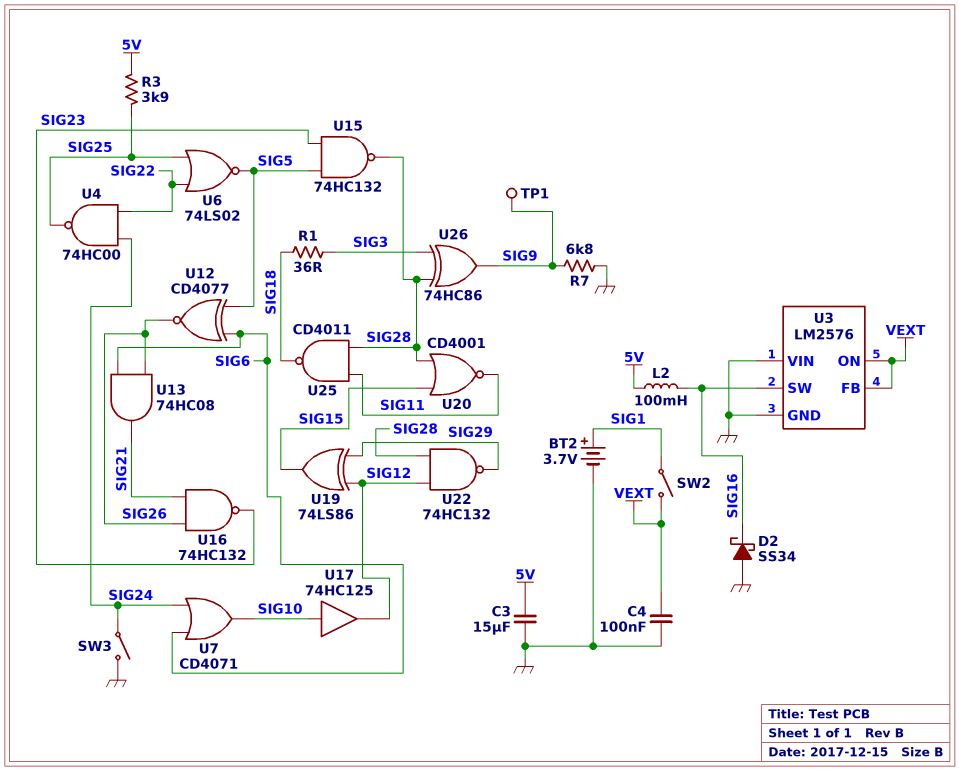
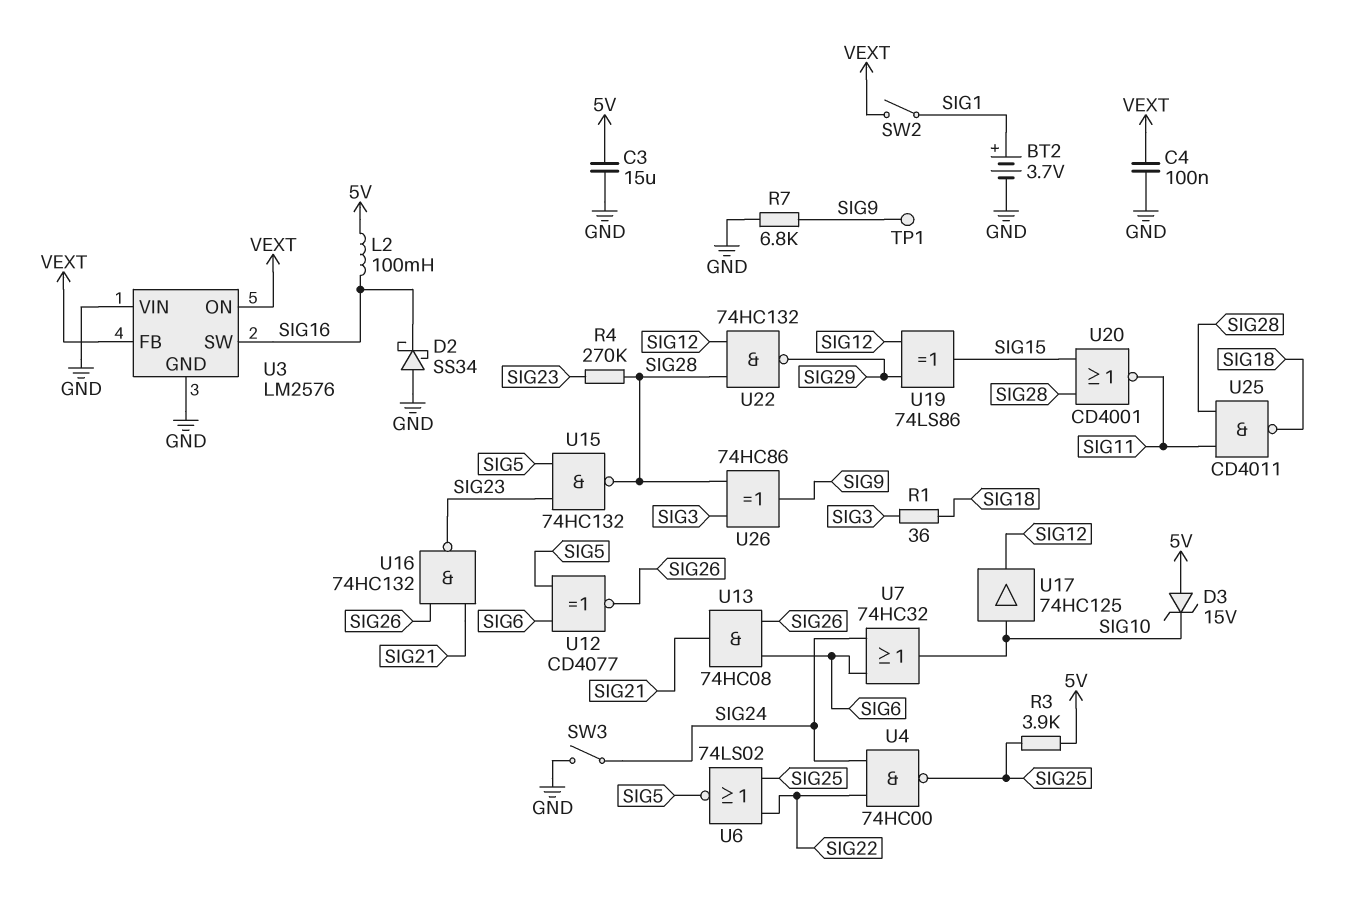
D3: none -> zener 15V (A 5V, K SIG10)
R4: none -> 270k (SIG23, SIG28)
U7: OR CD4071 (in SIG6, in SIG24, out SIG10) -> OR 74HC32 (in SIG6, in SIG24, out SIG10)

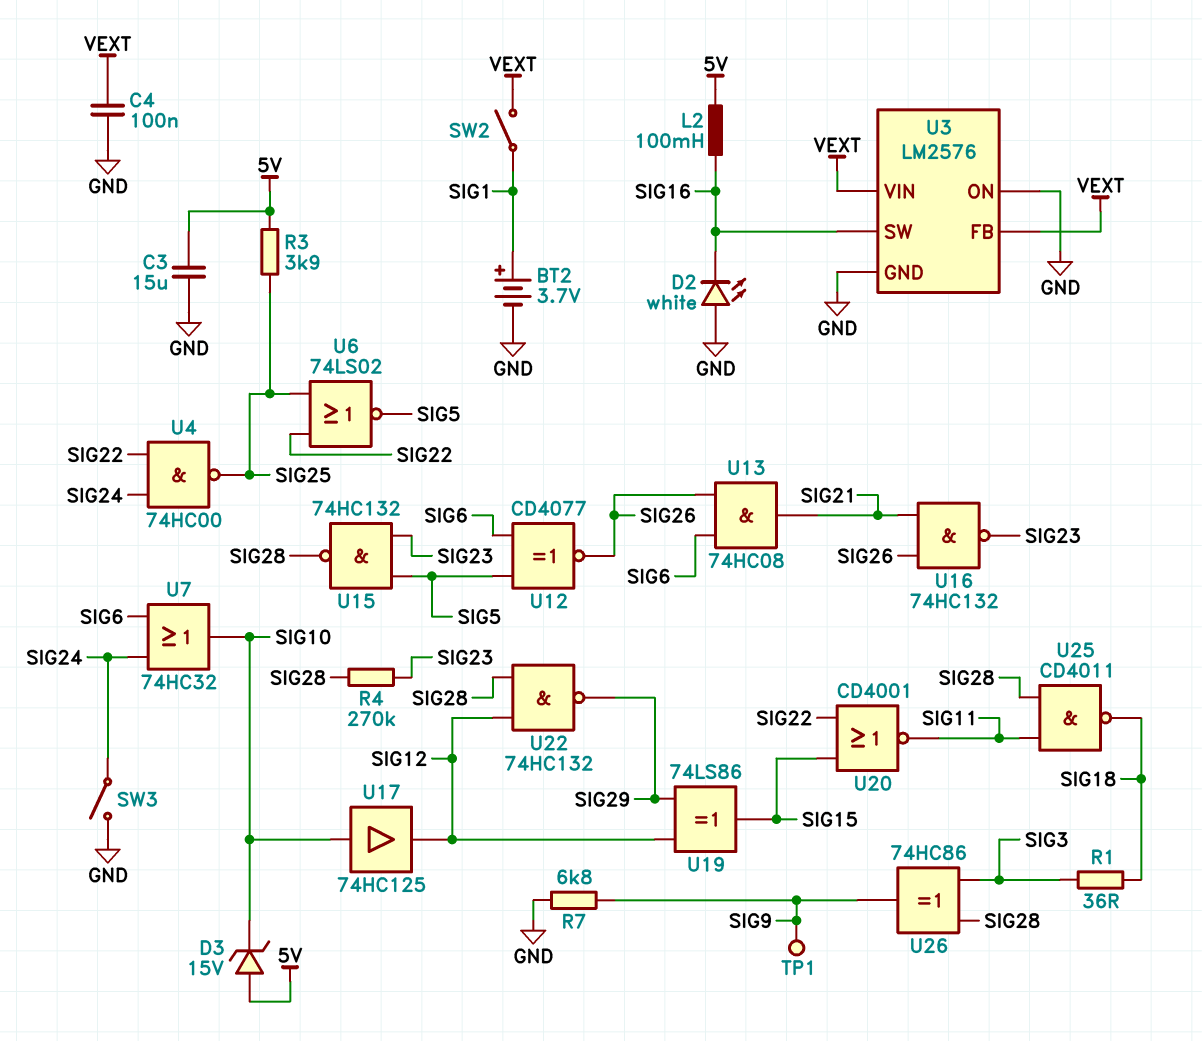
D2: schottky SS34 (A GND, K SIG16) -> LED white (A GND, K SIG16)
U3 pin ON: VEXT -> GND
U3 pin VIN: GND -> VEXT
U20: NOR CD4001 (in SIG15, in SIG28, out SIG11) -> NOR CD4001 (in SIG15, in SIG22, out SIG11)

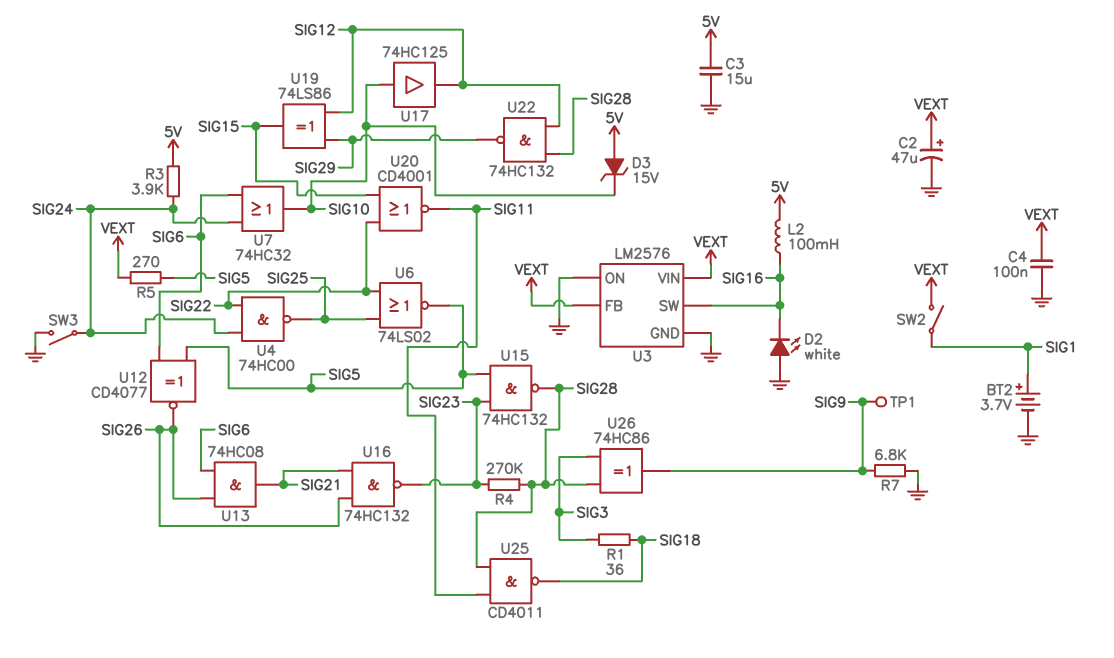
C2: none -> 47uF (plus VEXT, minus GND)
R3: 3.9k (5V, SIG25) -> 3.9k (5V, SIG24)
R5: none -> 270 (SIG5, VEXT)

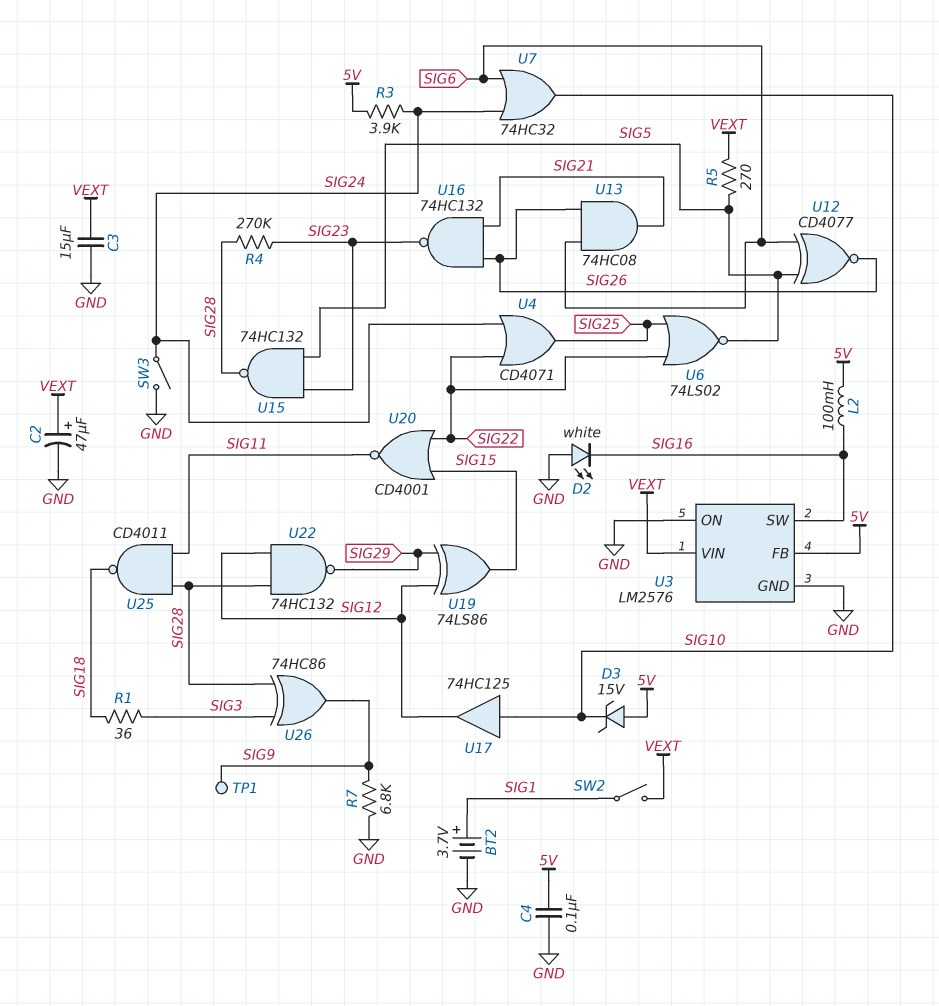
C3: 15uF (5V, GND) -> 15uF (GND, VEXT)
C4: 100nF (GND, VEXT) -> 100nF (5V, GND)
U3 pin FB: VEXT -> 5V
U4: NAND 74HC00 (in SIG22, in SIG24, out SIG25) -> OR CD4071 (in SIG22, in SIG24, out SIG25)

